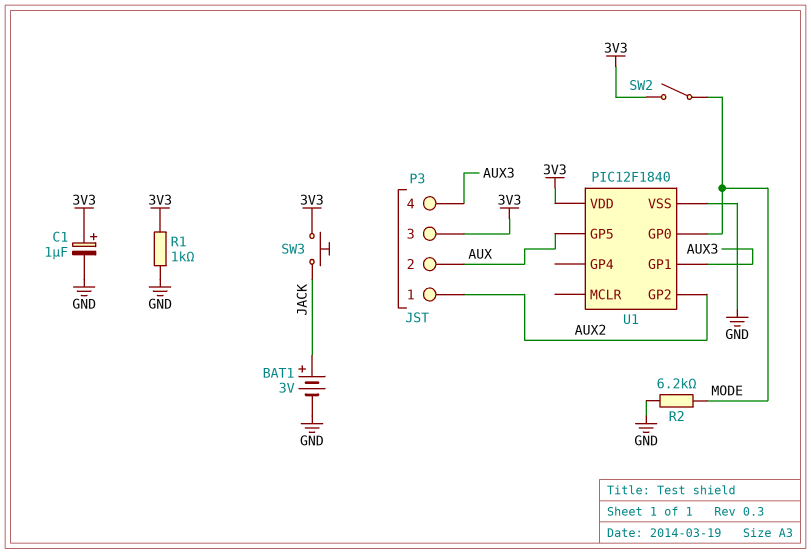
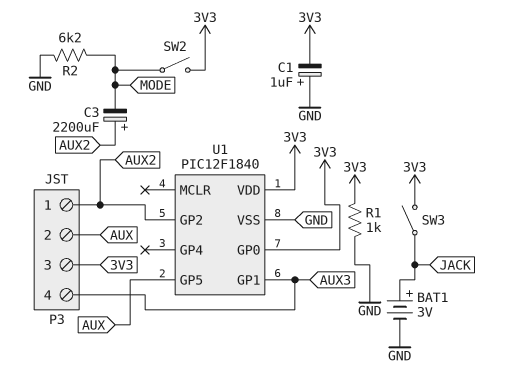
C1: 1uF (plus 3V3, minus GND) -> 1uF (plus GND, minus 3V3)
C3: none -> 2200uF (plus AUX2, minus MODE)
SW3: button (3V3, JACK) -> switch (3V3, JACK)
U1 pin GP0: MODE -> 3V3

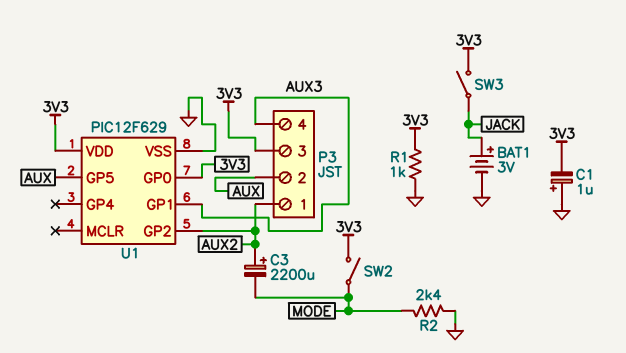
R2: 6.2k (GND, MODE) -> 2.4k (GND, MODE)
U1: PIC12F1840 -> PIC12F629

